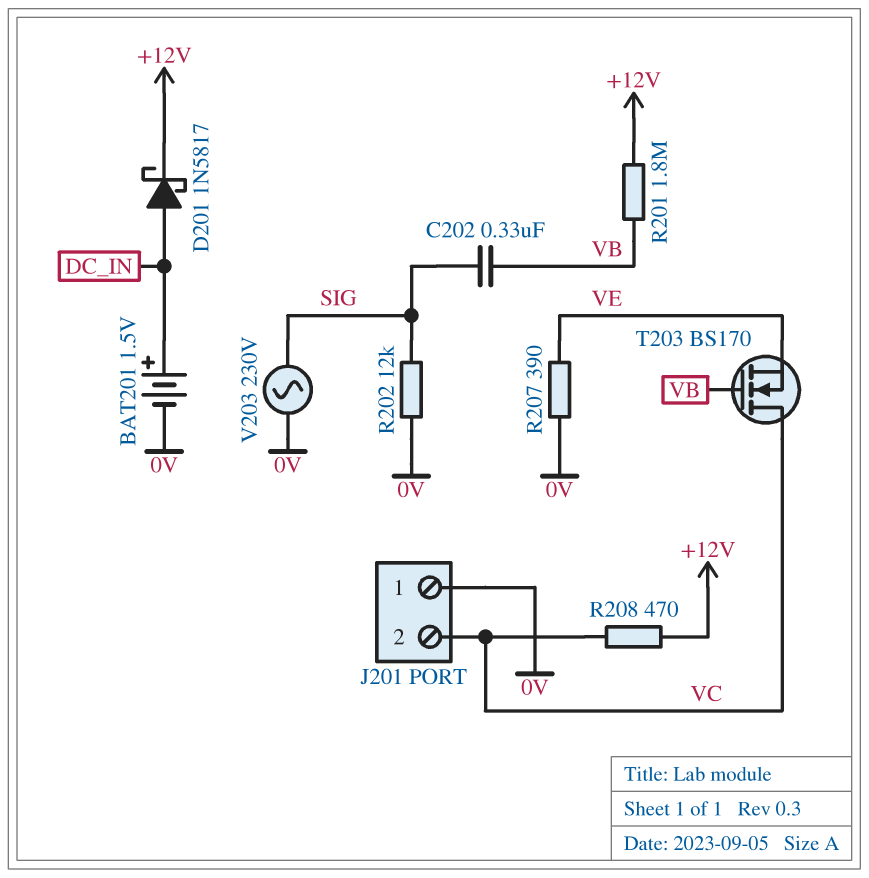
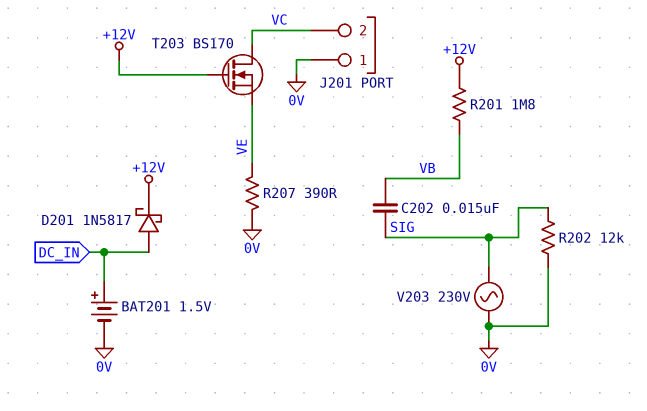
C202: 330nF (SIG, VB) -> 15nF (SIG, VB)
R208: 470 (+12V, VC) -> none
T203: NMOS BS170 (G VB, D VC, S VE) -> NMOS BS170 (G +12V, D VC, S VE)

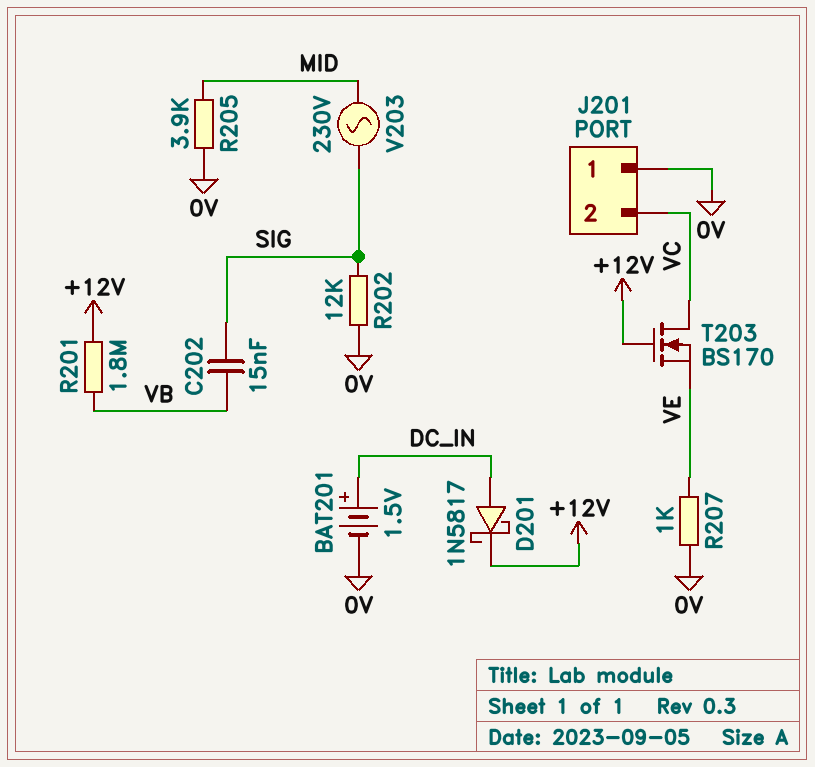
R205: none -> 3.9k (0V, MID)
R207: 390 (0V, VE) -> 1k (0V, VE)
V203: AC 230V (0V, SIG) -> AC 230V (MID, SIG)

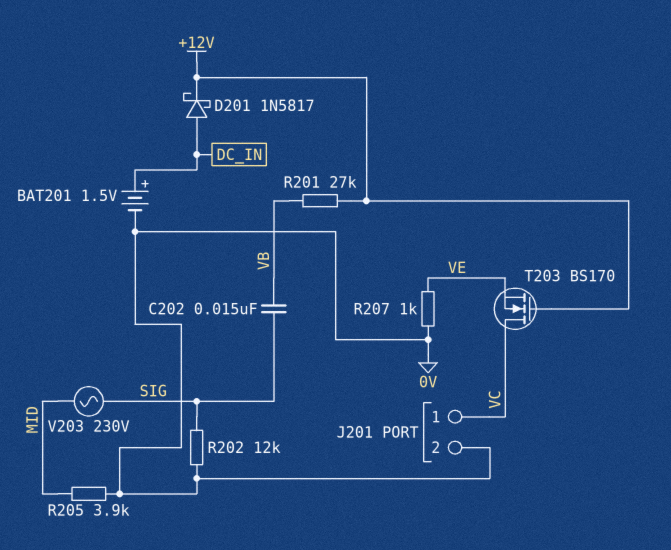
J201 pin 1: 0V -> VC
J201 pin 2: VC -> 0V
R201: 1.8M (+12V, VB) -> 27k (+12V, VB)

